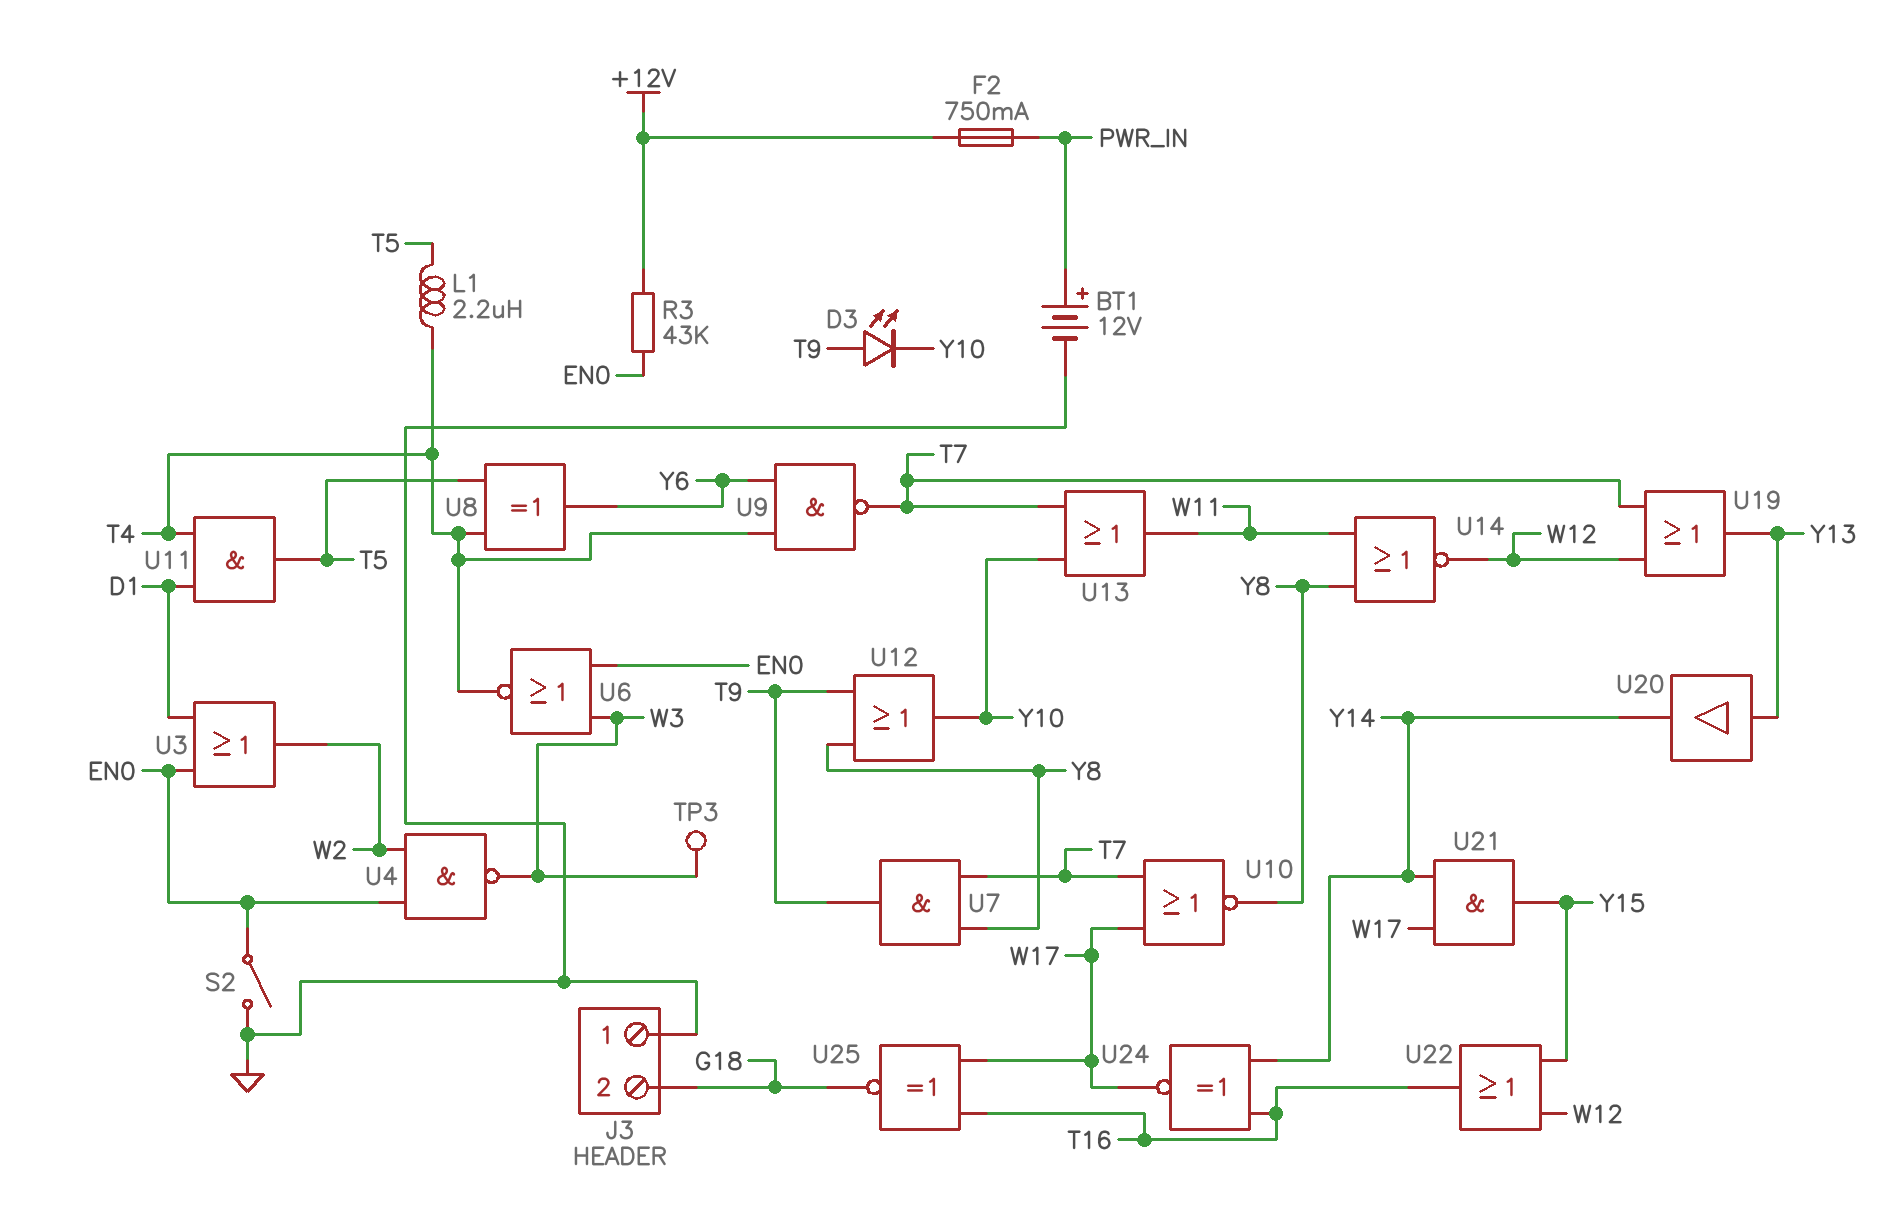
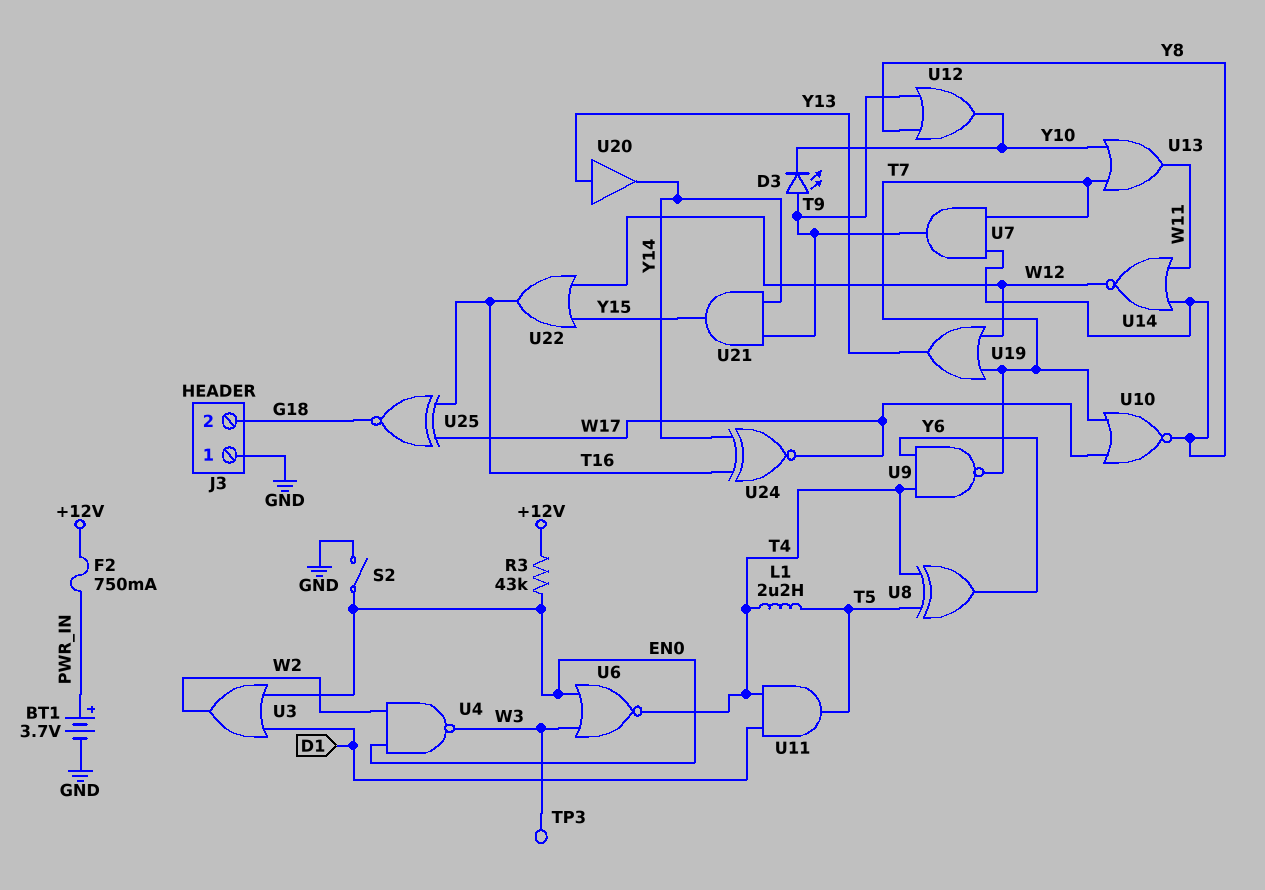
BT1: 12V (plus PWR_IN, minus GND) -> 3.7V (plus PWR_IN, minus GND)
U21: AND (in W17, in Y14, out Y15) -> AND (in T9, in Y14, out Y15)

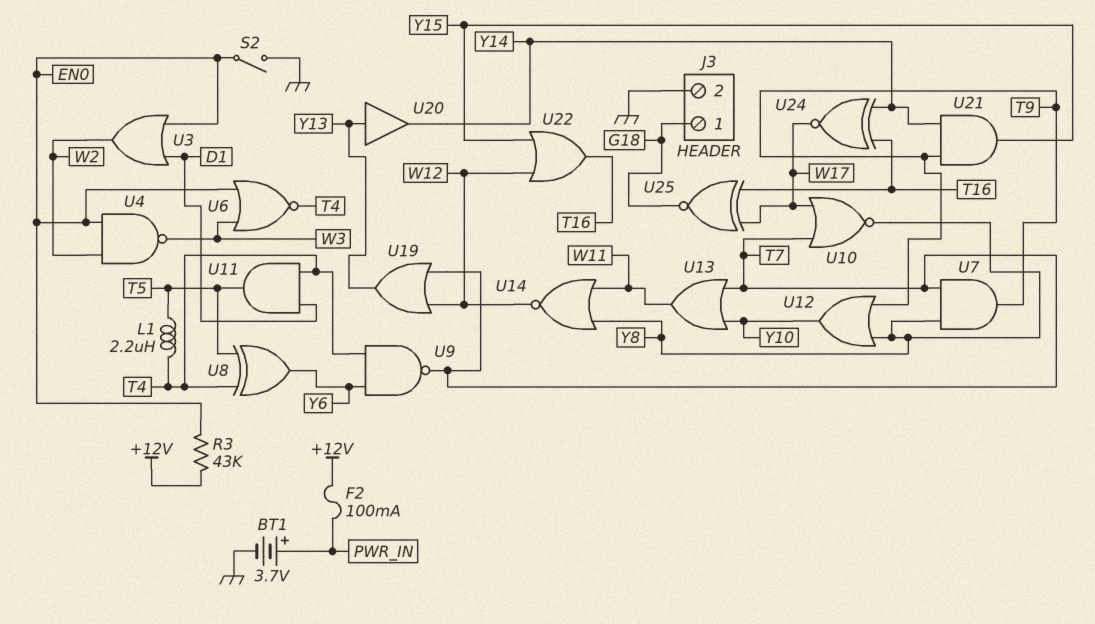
D3: LED (A T9, K Y10) -> none
F2: 750mA (+12V, PWR_IN) -> 100mA (+12V, PWR_IN)
J3 pin 1: GND -> G18
J3 pin 2: G18 -> GND
TP3: test point (W3) -> none

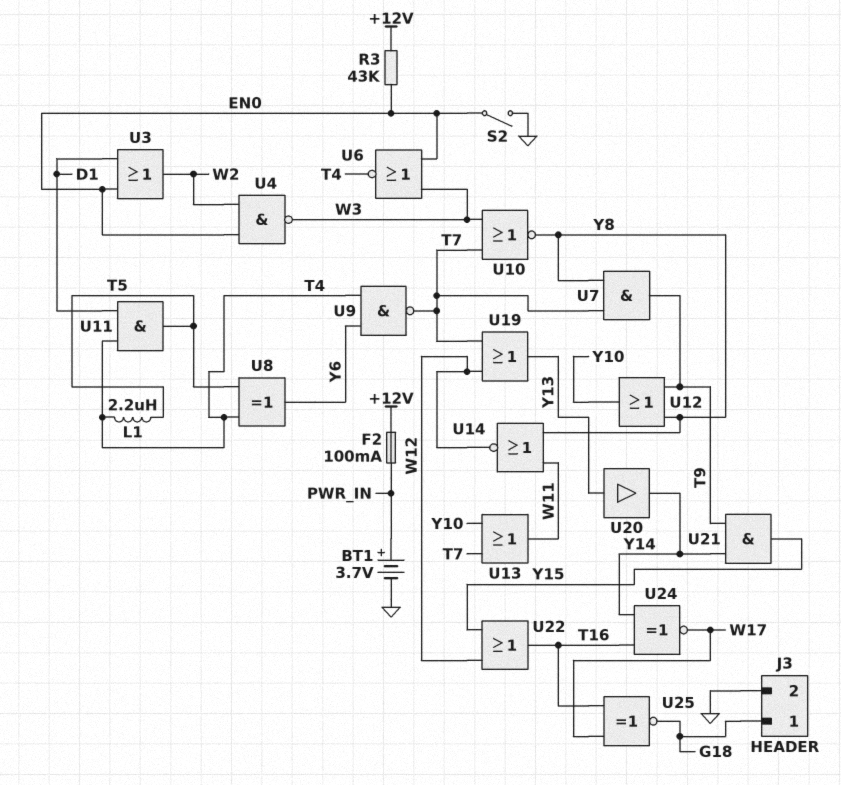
U10: NOR (in T7, in W17, out Y8) -> NOR (in T7, in W3, out Y8)

